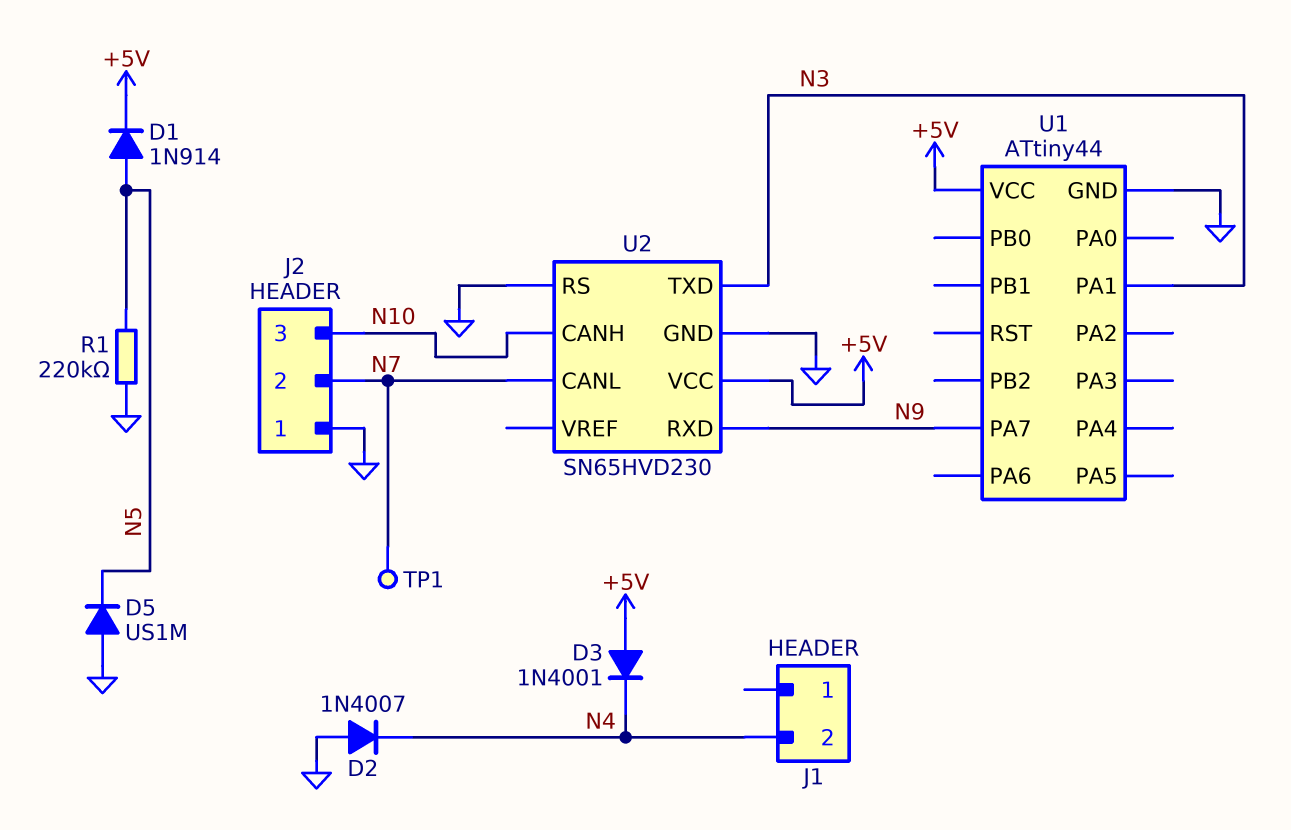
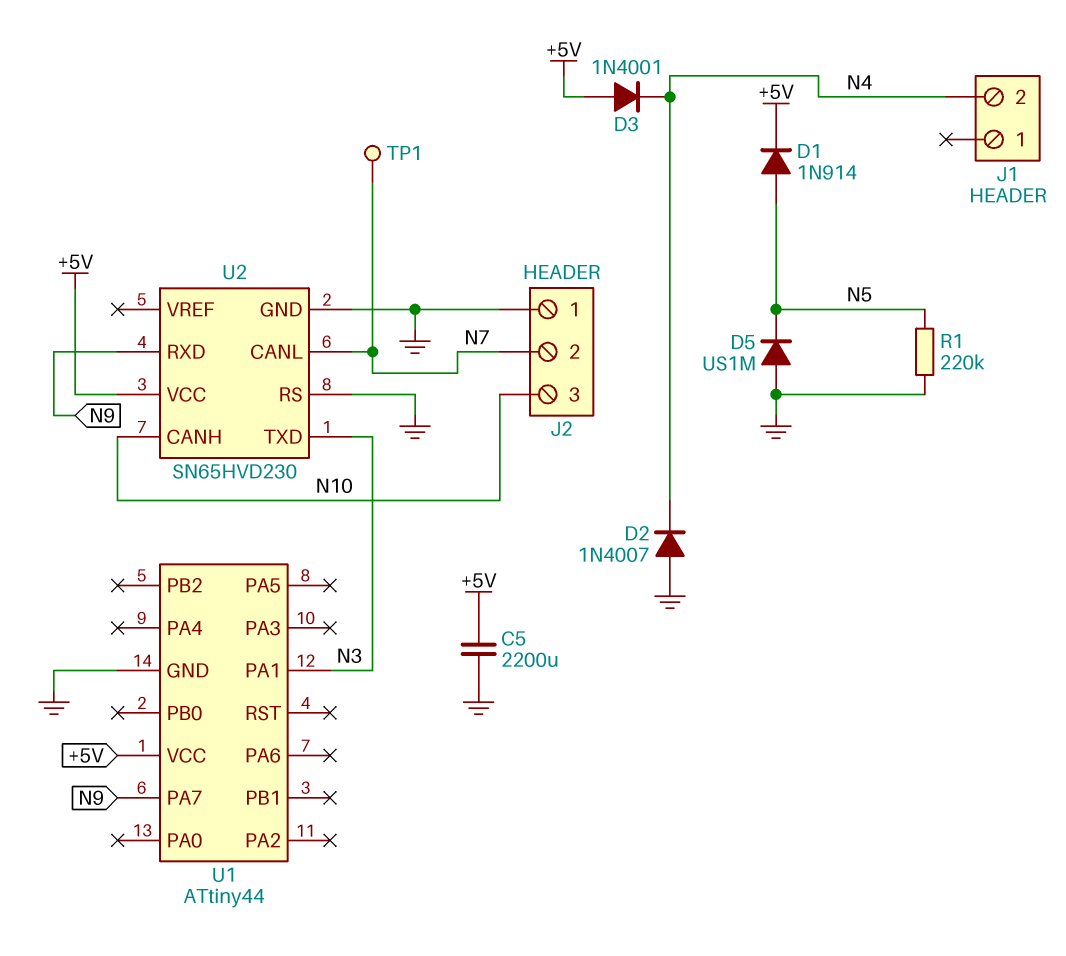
C5: none -> 2200uF (+5V, GND)

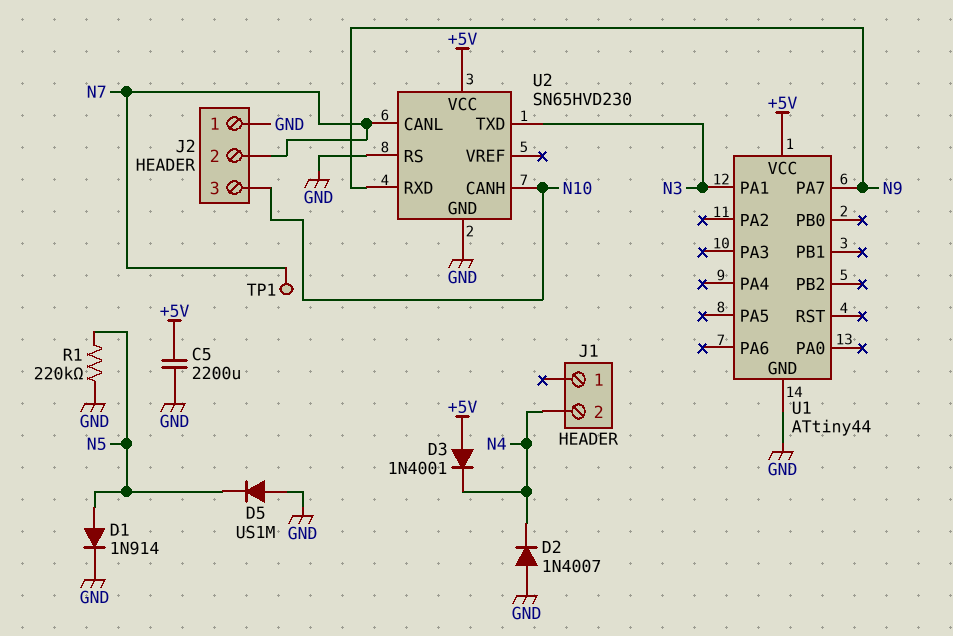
D1: diode 1N914 (A N5, K +5V) -> diode 1N914 (A N5, K GND)

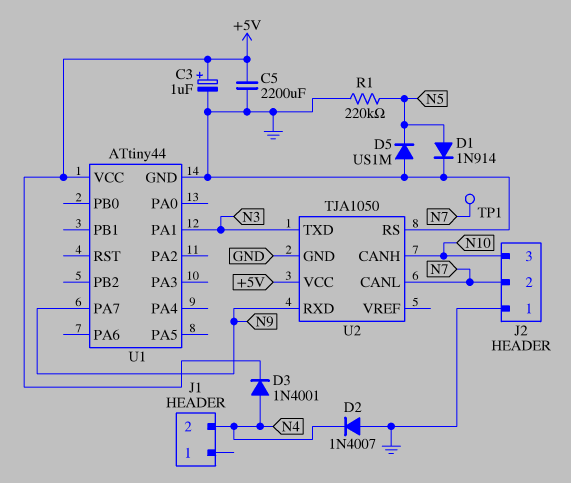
C3: none -> 1uF (plus +5V, minus GND)
D3: diode 1N4001 (A +5V, K N4) -> diode 1N4001 (A N4, K +5V)
U2: SN65HVD230 -> TJA1050

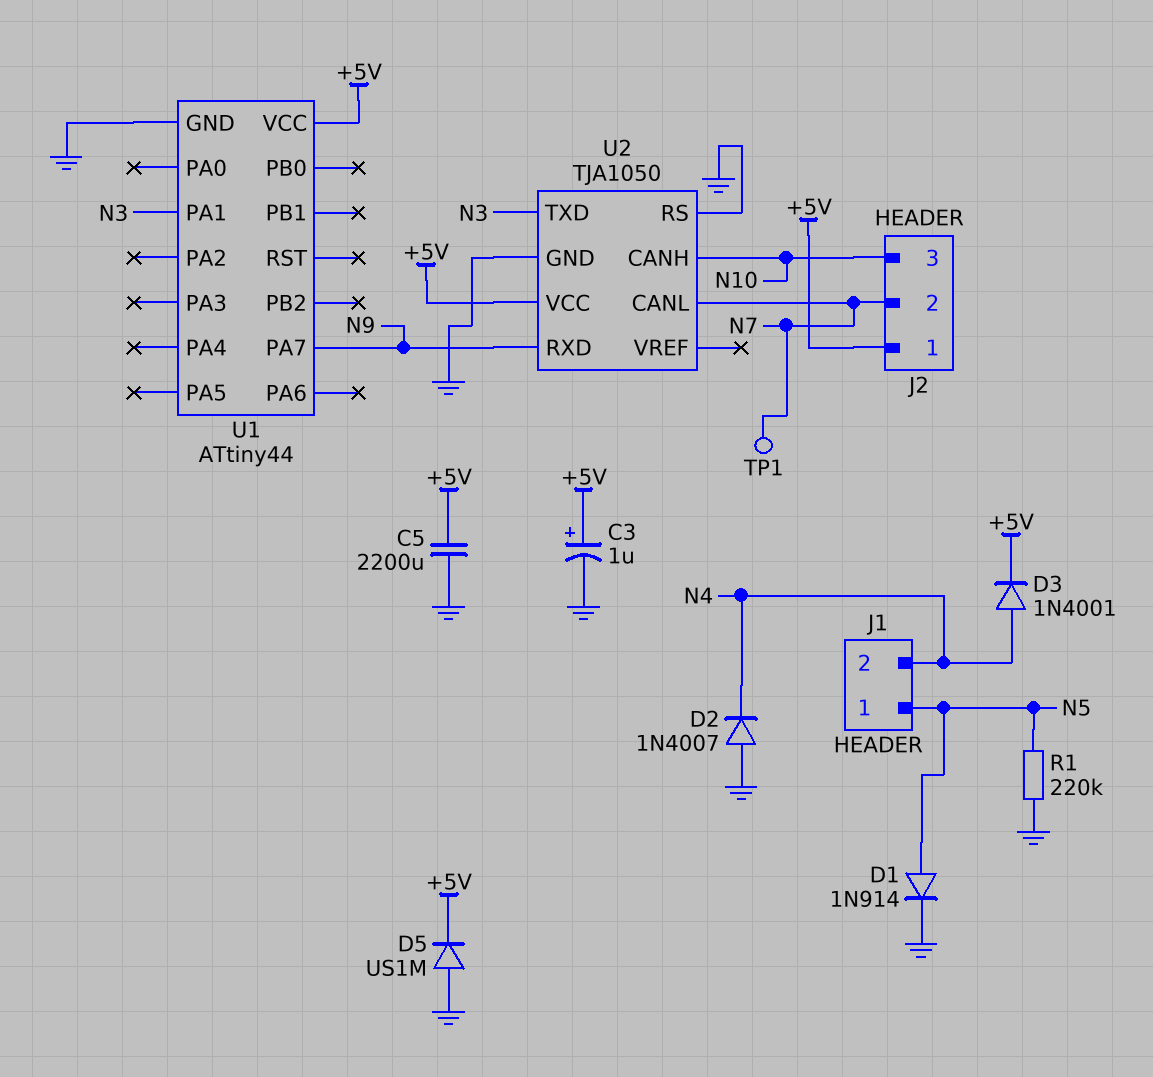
D5: diode US1M (A GND, K N5) -> diode US1M (A GND, K +5V)
J1 pin 1: none -> N5
J2 pin 1: GND -> +5V

